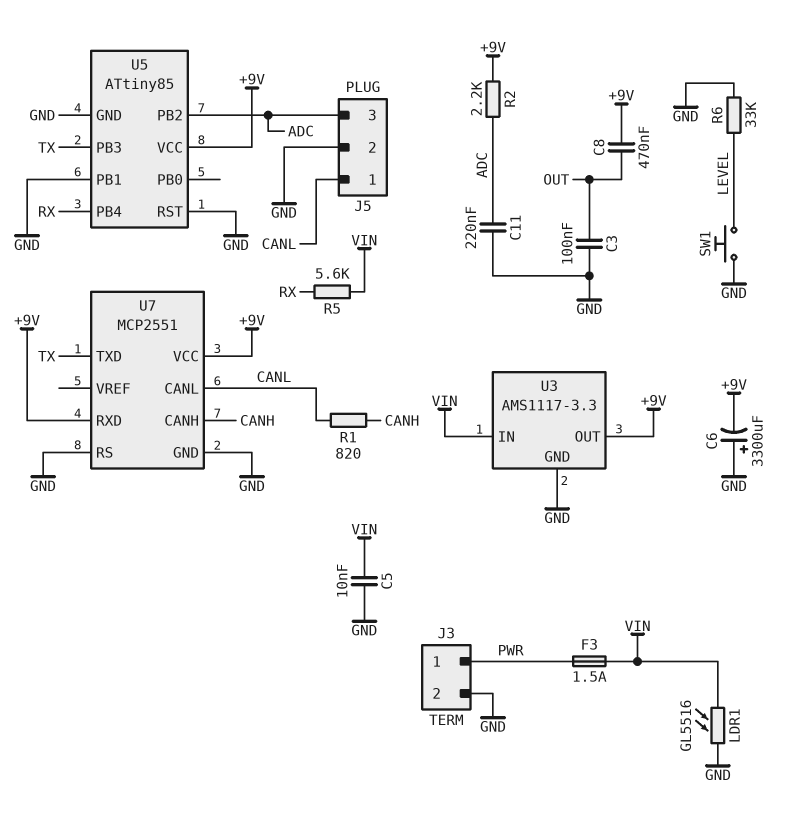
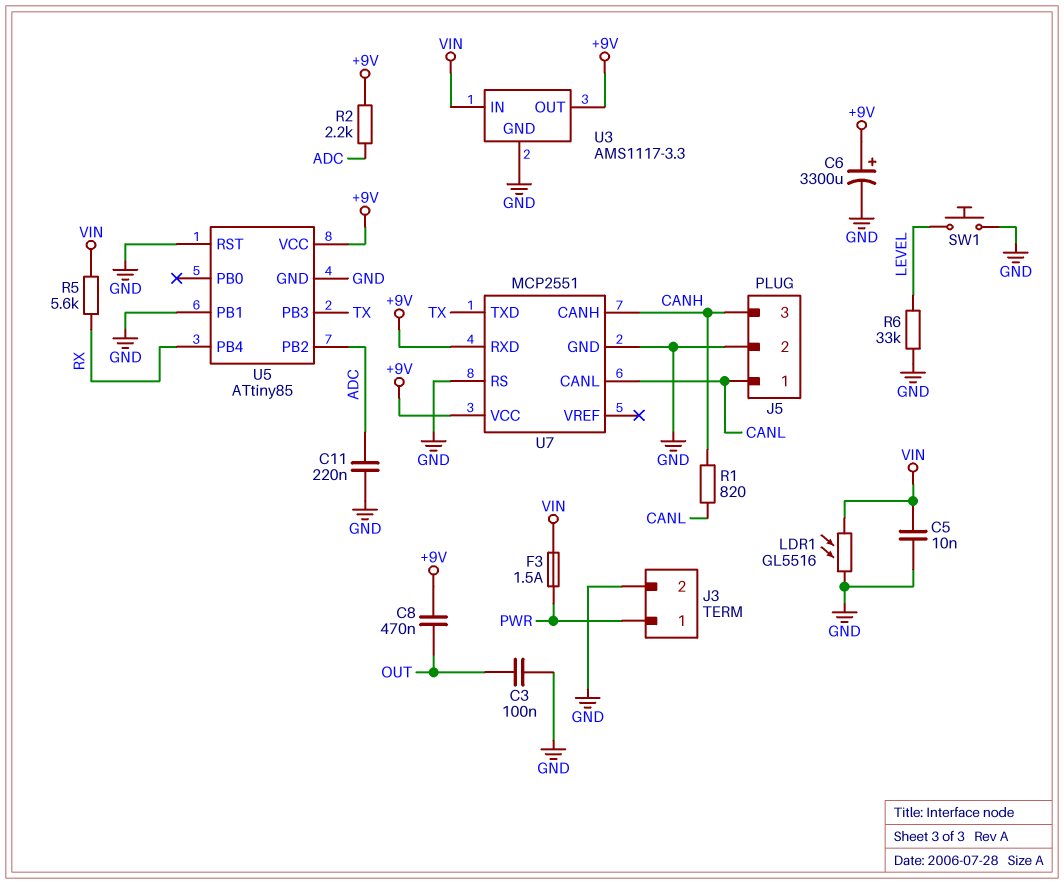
C6: 3300uF (plus GND, minus +9V) -> 3300uF (plus +9V, minus GND)
J5 pin 3: ADC -> CANH

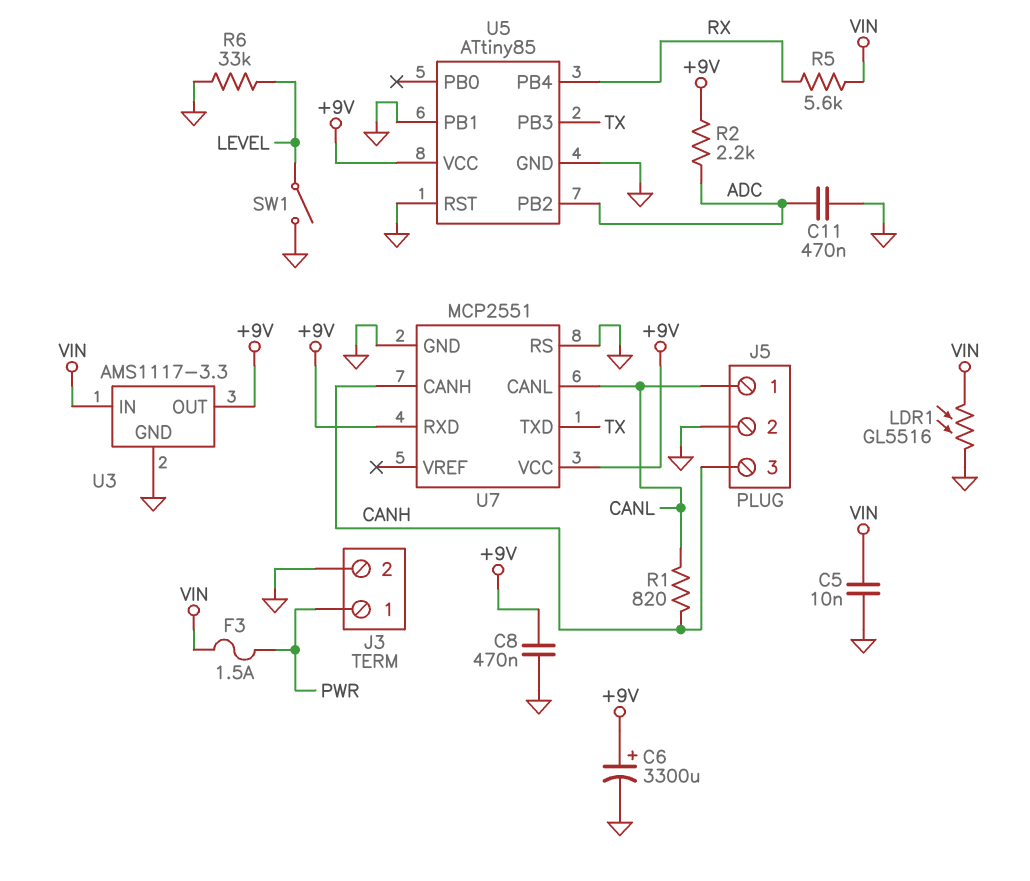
C3: 100nF (GND, OUT) -> none
C8: 470nF (+9V, OUT) -> 470nF (+9V, GND)
C11: 220nF (ADC, GND) -> 470nF (ADC, GND)
SW1: button (GND, LEVEL) -> switch (GND, LEVEL)

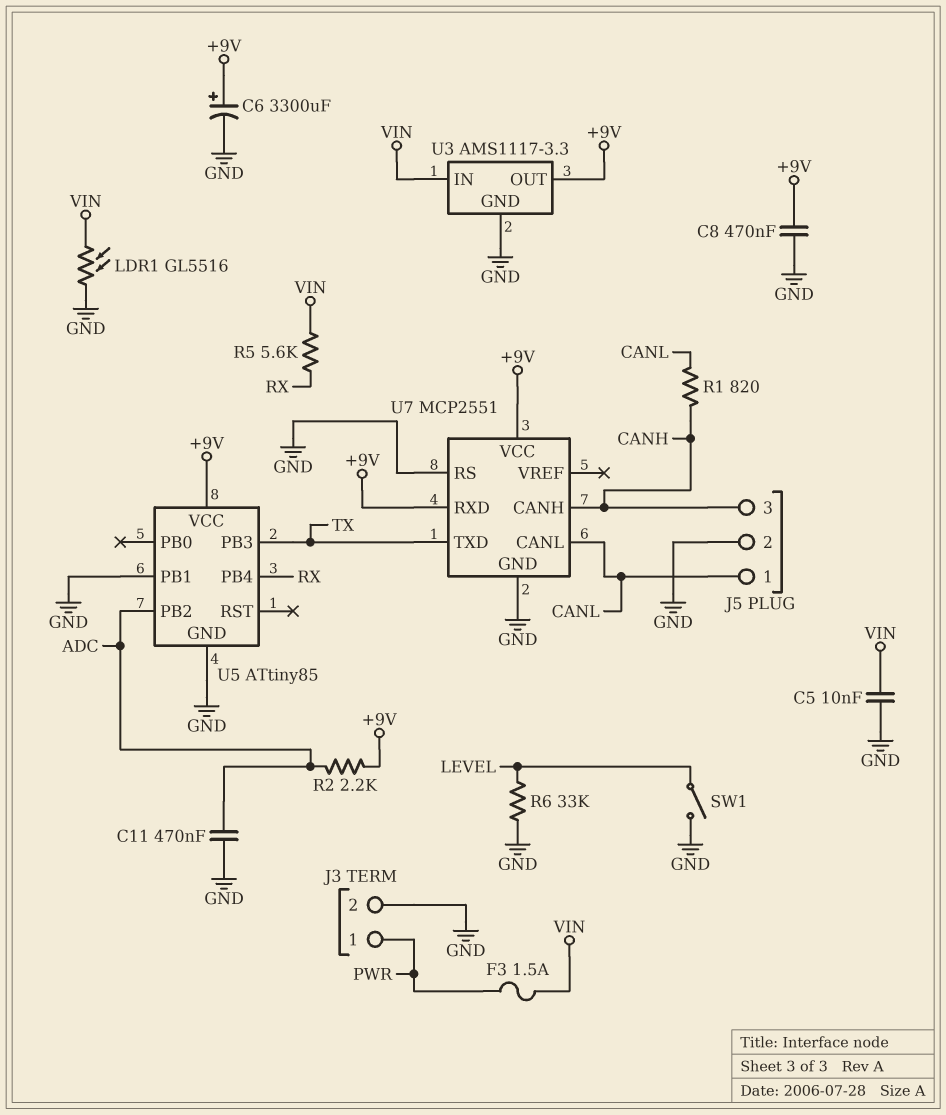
U5 pin RST: GND -> none

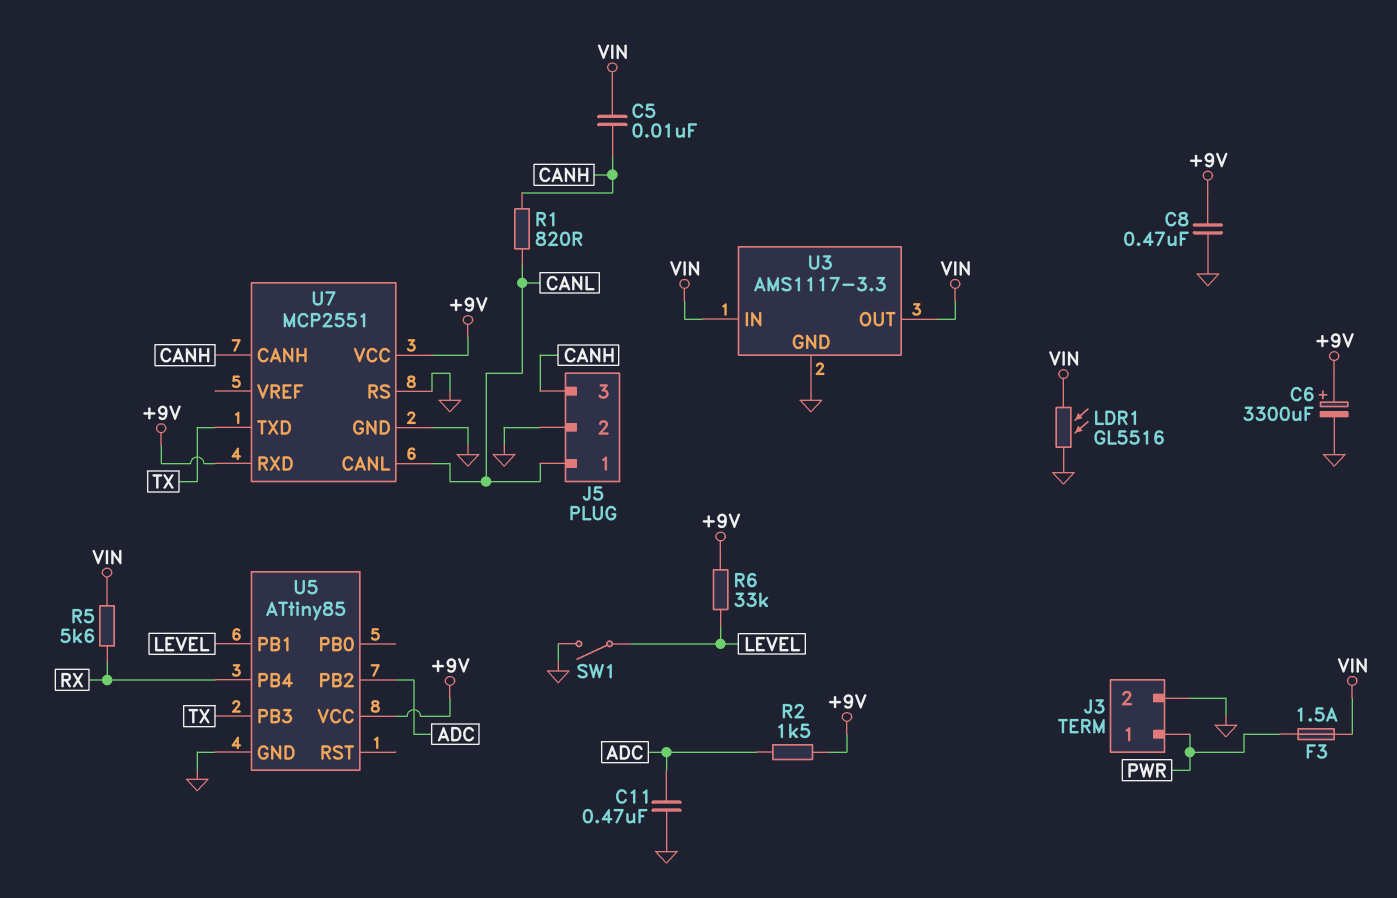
C5: 10nF (GND, VIN) -> 10nF (CANH, VIN)
R2: 2.2k (+9V, ADC) -> 1.5k (+9V, ADC)
R6: 33k (GND, LEVEL) -> 33k (+9V, LEVEL)
U3 pin OUT: +9V -> VIN
U5 pin PB1: GND -> LEVEL

